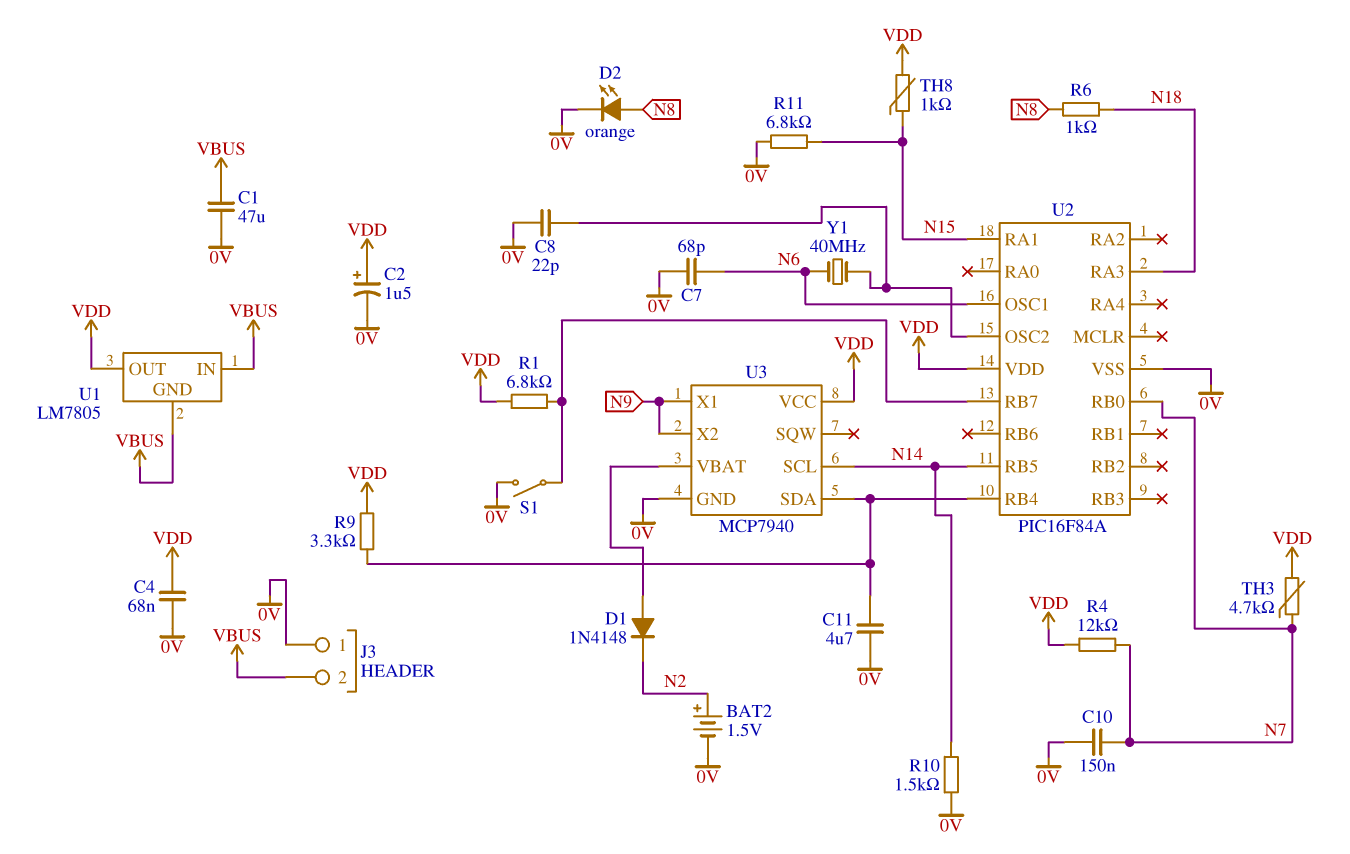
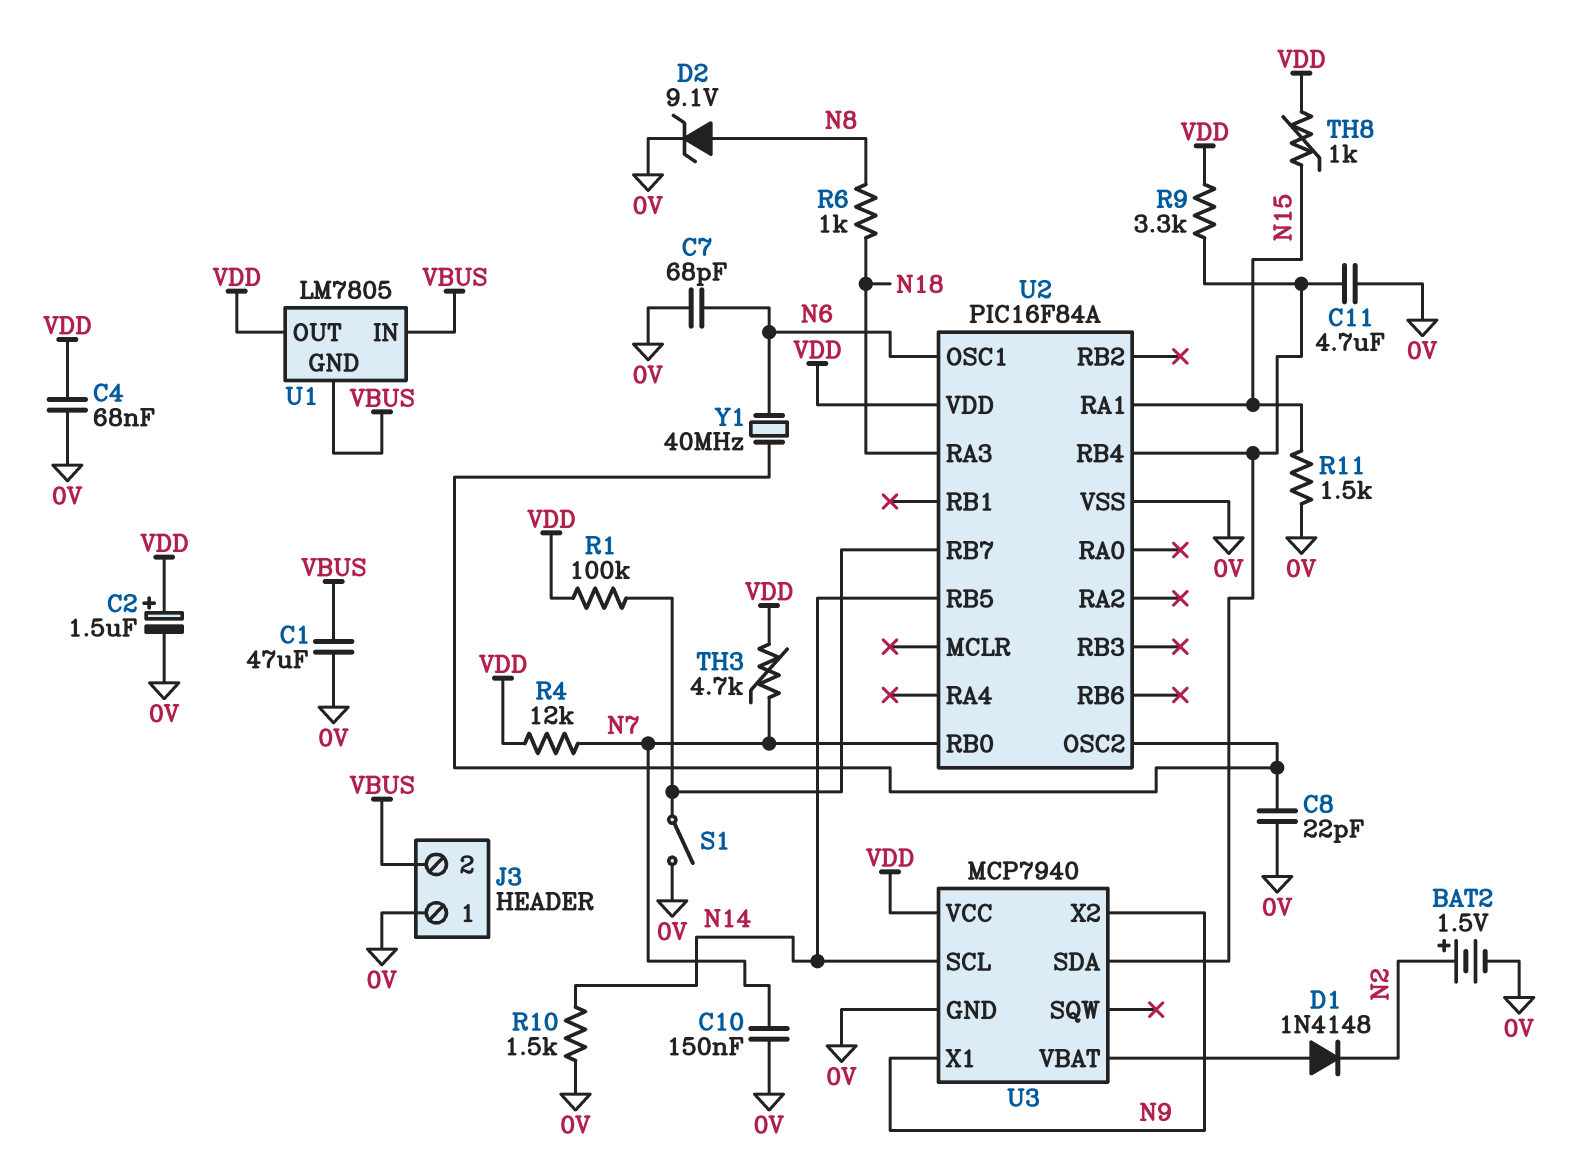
D2: LED orange (A N8, K 0V) -> zener 9.1V (A N8, K 0V)
R1: 6.8k (U2/RB7, VDD) -> 100k (U2/RB7, VDD)
R11: 6.8k (0V, N15) -> 1.5k (0V, N15)

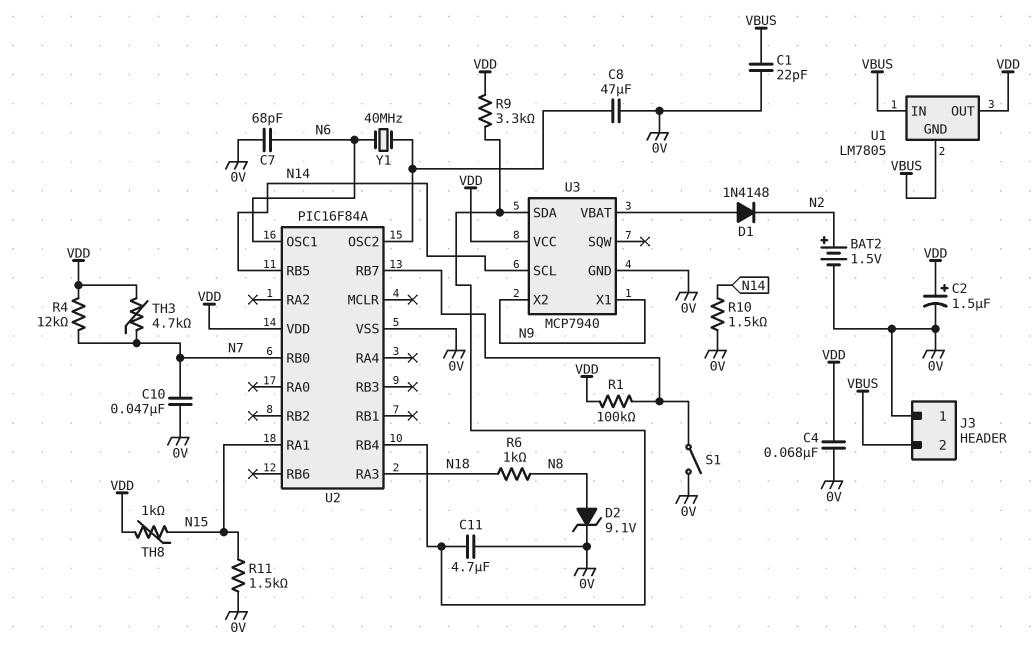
C1: 47uF (0V, VBUS) -> 22pF (0V, VBUS)
C8: 22pF (0V, U2/OSC2) -> 47uF (0V, U2/OSC2)
C10: 150nF (0V, N7) -> 47nF (0V, N7)

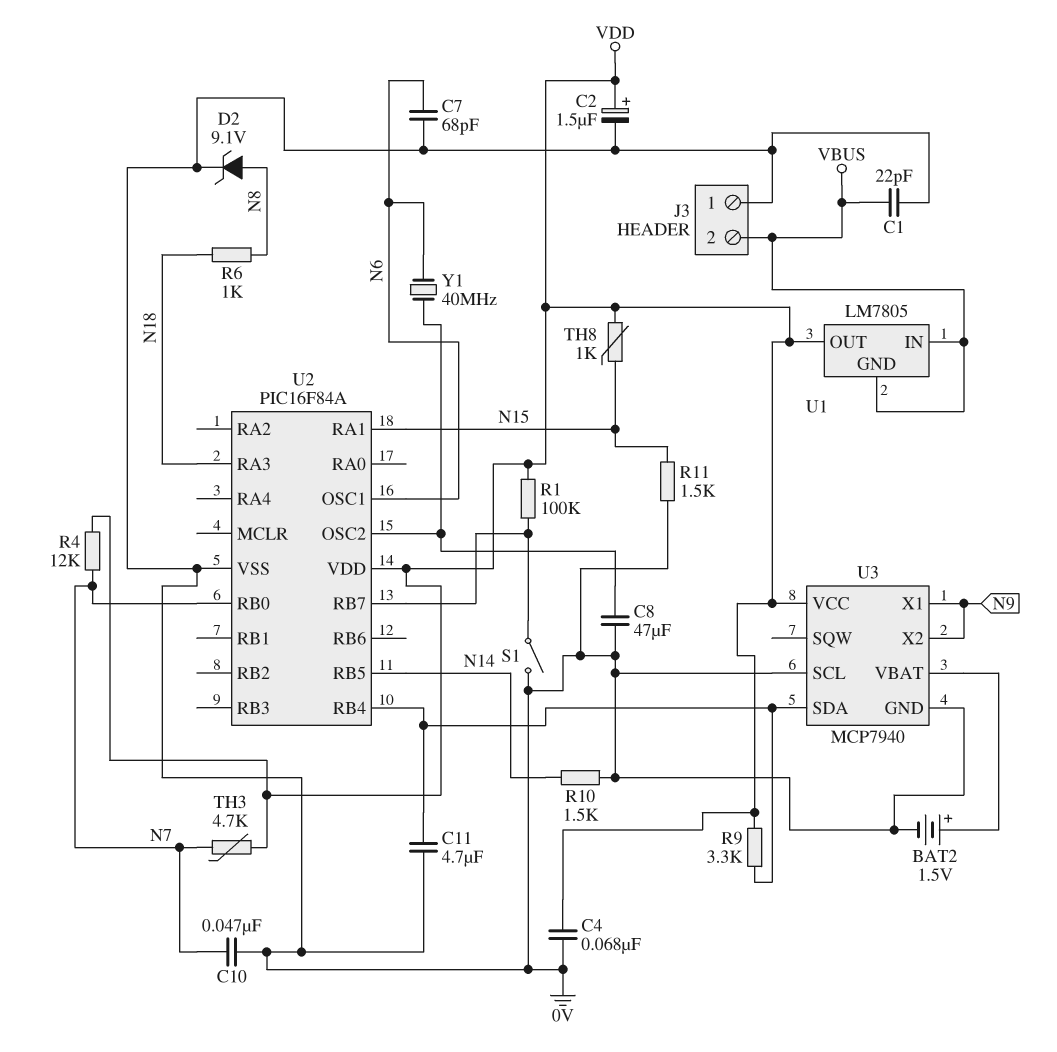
BAT2: 1.5V (plus N2, minus 0V) -> 1.5V (plus U3/VBAT, minus 0V)
D1: diode 1N4148 (A U3/VBAT, K N2) -> none
U3 pin SCL: N14 -> 0V

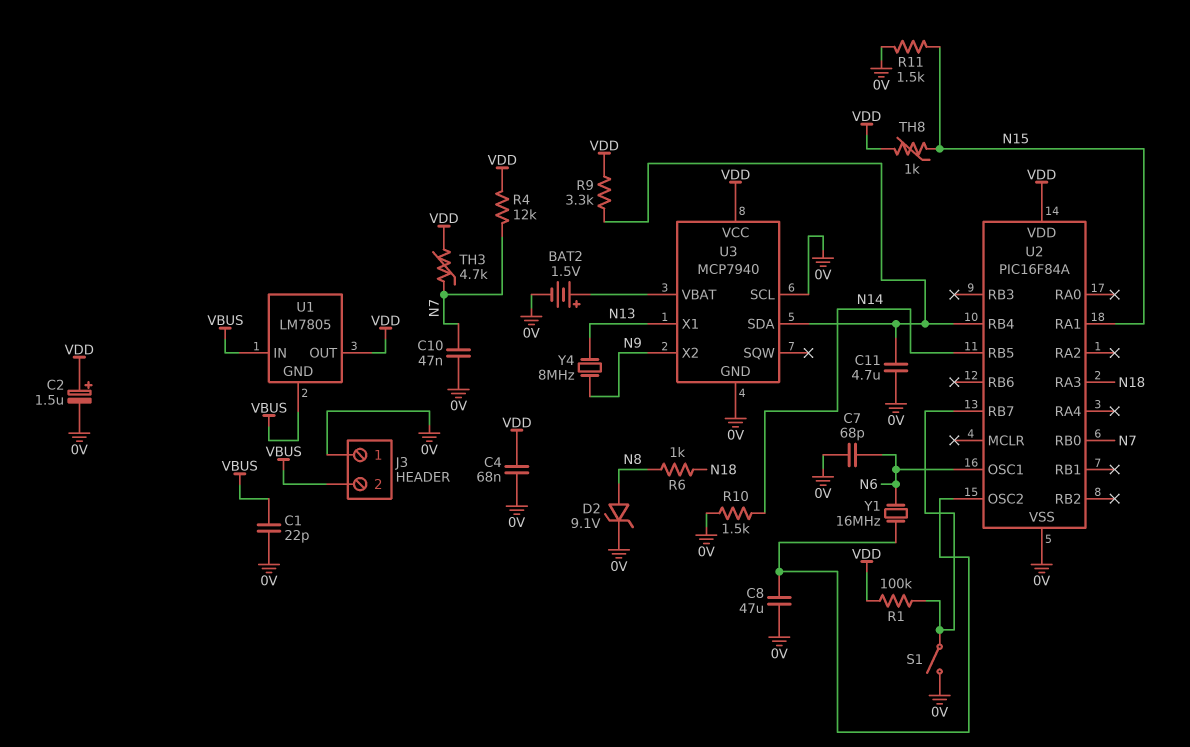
U3 pin X1: N9 -> N13
Y1: 40MHz (N6, U2/OSC2) -> 16MHz (N6, U2/OSC2)
Y4: none -> 8MHz (N9, N13)

